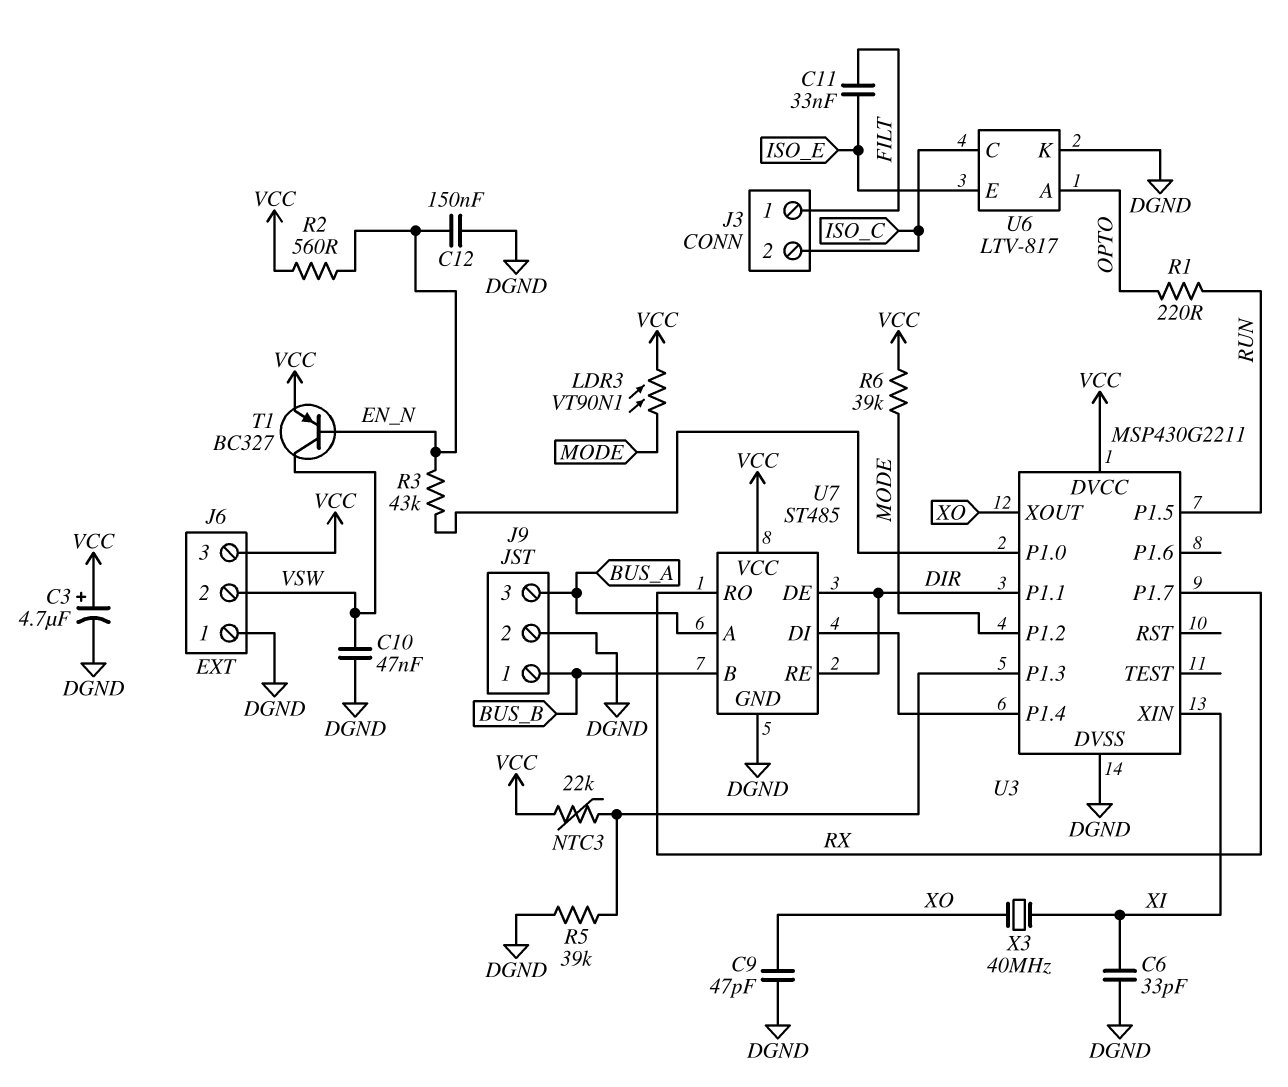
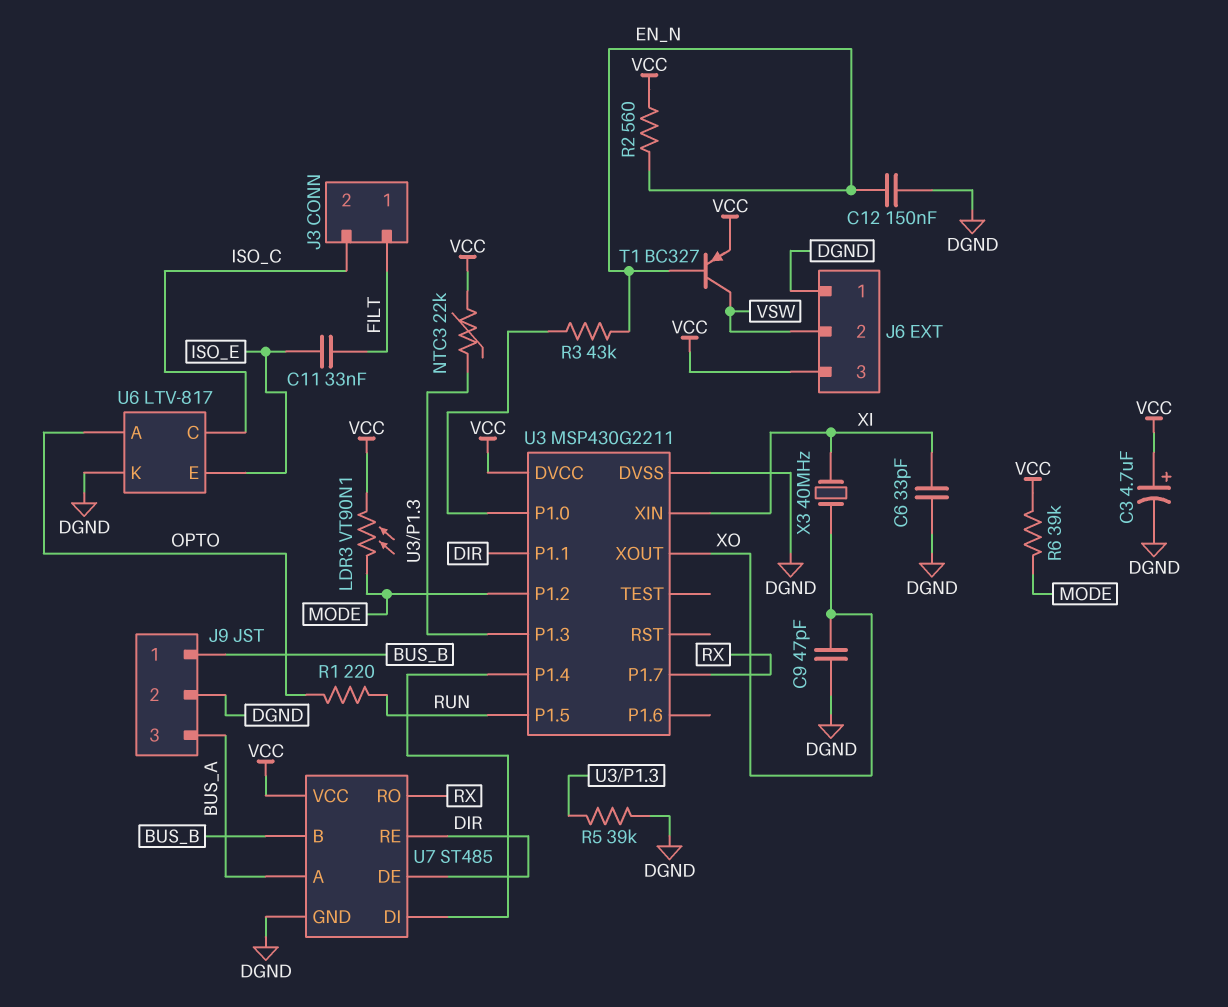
C10: 47nF (DGND, VSW) -> none

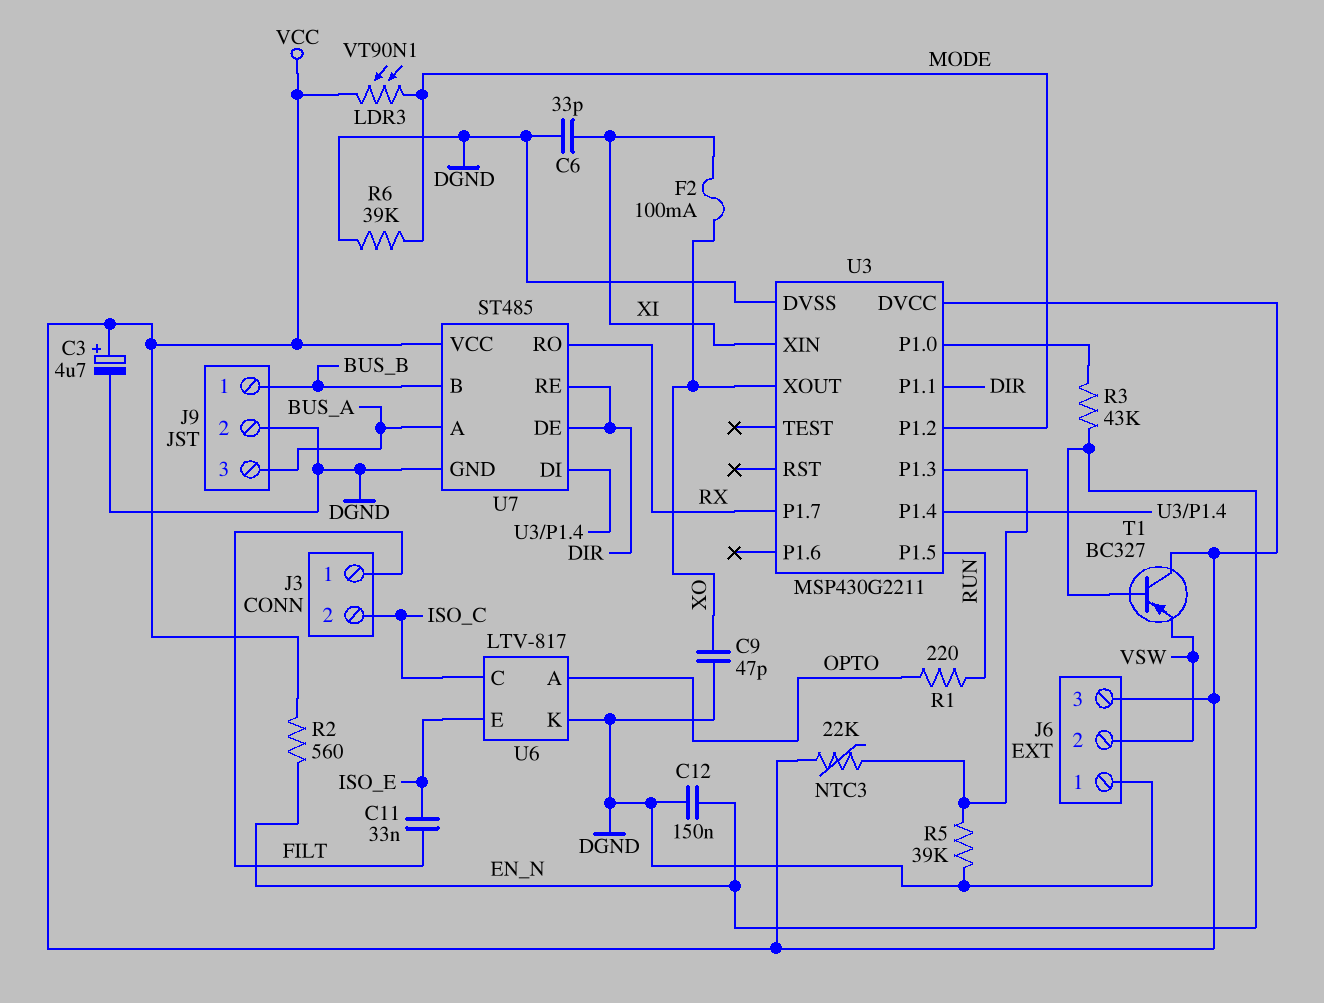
F2: none -> 100mA (XI, XO)
R6: 39k (MODE, VCC) -> 39k (DGND, MODE)
T1: PNP BC327 (B EN_N, C VSW, E VCC) -> PNP BC327 (B EN_N, C VCC, E VSW)
X3: 40MHz (XI, XO) -> none

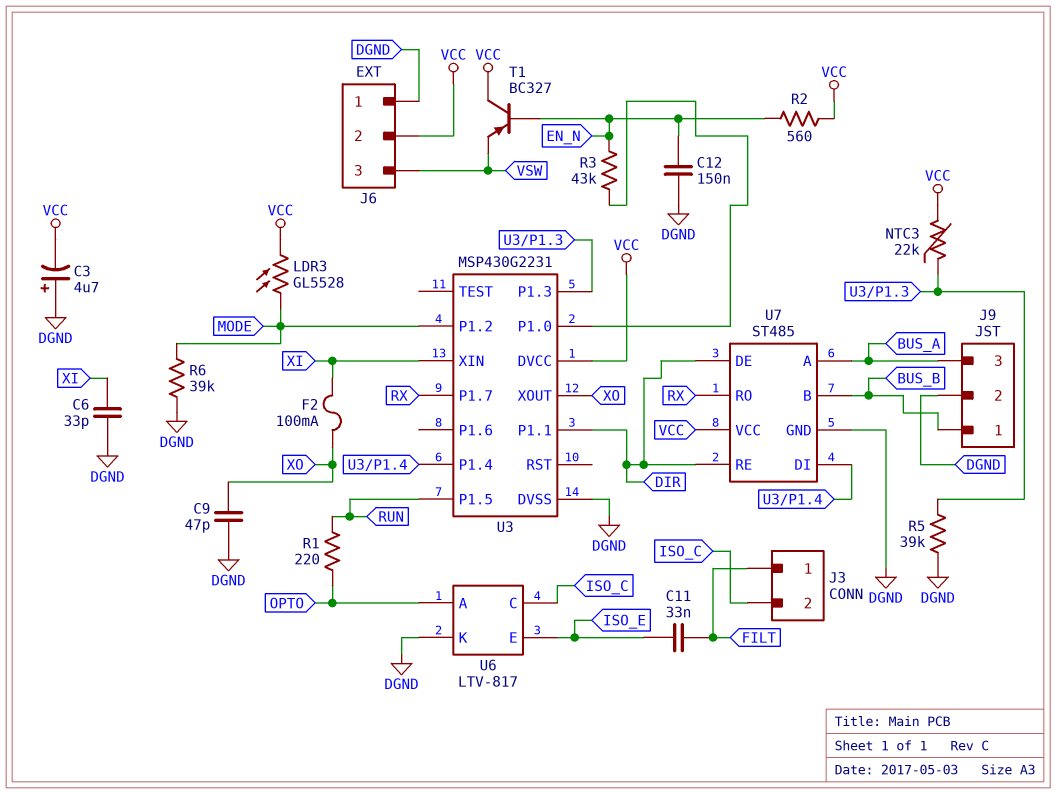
C3: 4.7uF (plus VCC, minus DGND) -> 4.7uF (plus DGND, minus VCC)
J6 pin 2: VSW -> VCC
J6 pin 3: VCC -> VSW
LDR3: VT90N1 (MODE, VCC) -> GL5528 (MODE, VCC)
U3: MSP430G2211 -> MSP430G2231

